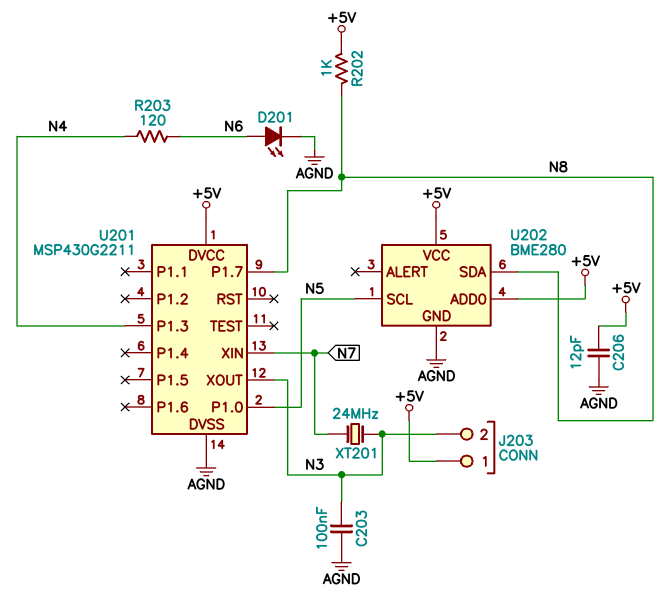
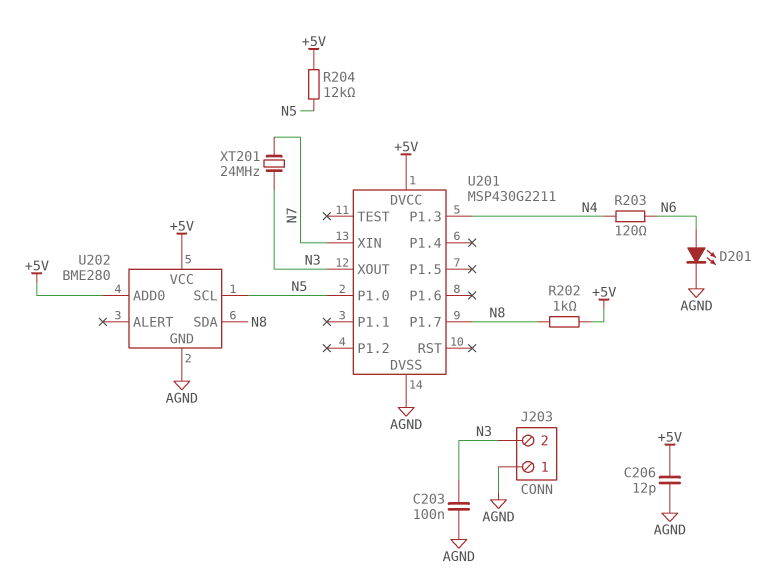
J203 pin 1: +5V -> AGND
R204: none -> 12k (+5V, N5)

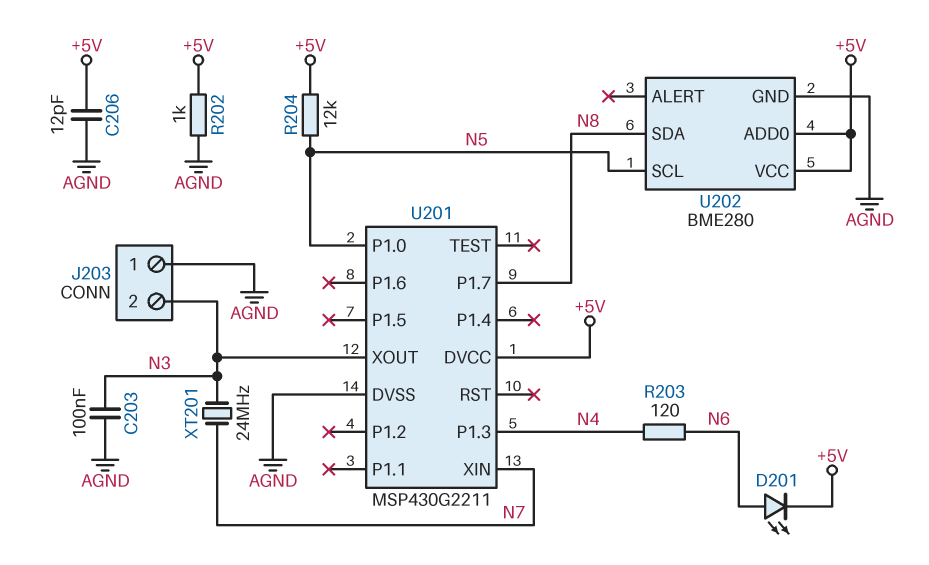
D201: LED (A N6, K AGND) -> LED (A N6, K +5V)
R202: 1k (+5V, N8) -> 1k (+5V, AGND)

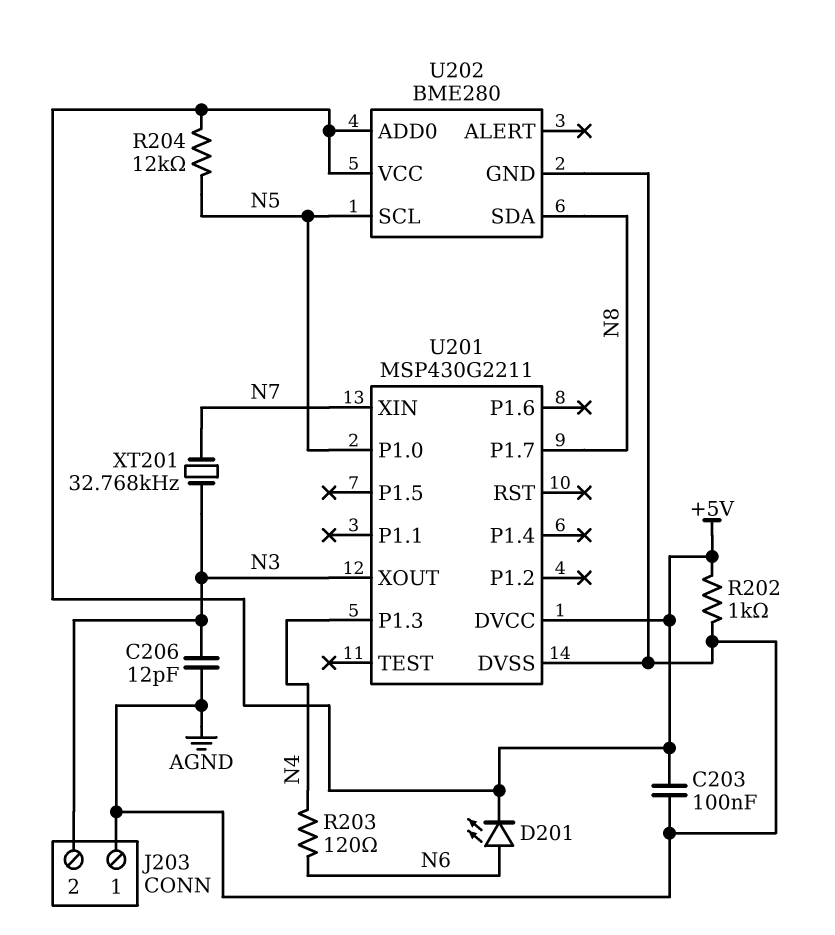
C203: 100nF (AGND, N3) -> 100nF (+5V, AGND)
C206: 12pF (+5V, AGND) -> 12pF (AGND, N3)
XT201: 24MHz (N3, N7) -> 32.768kHz (N3, N7)

